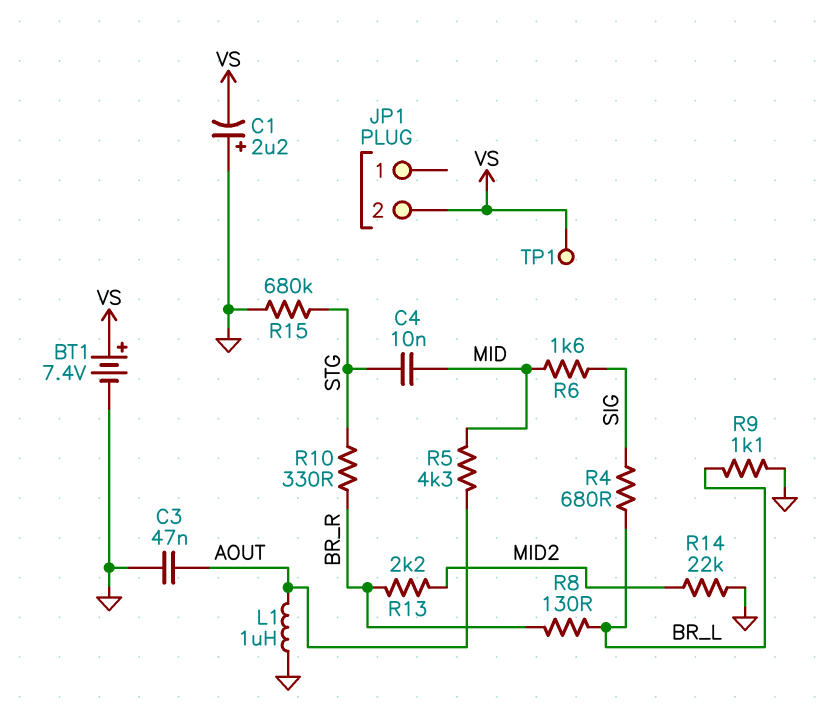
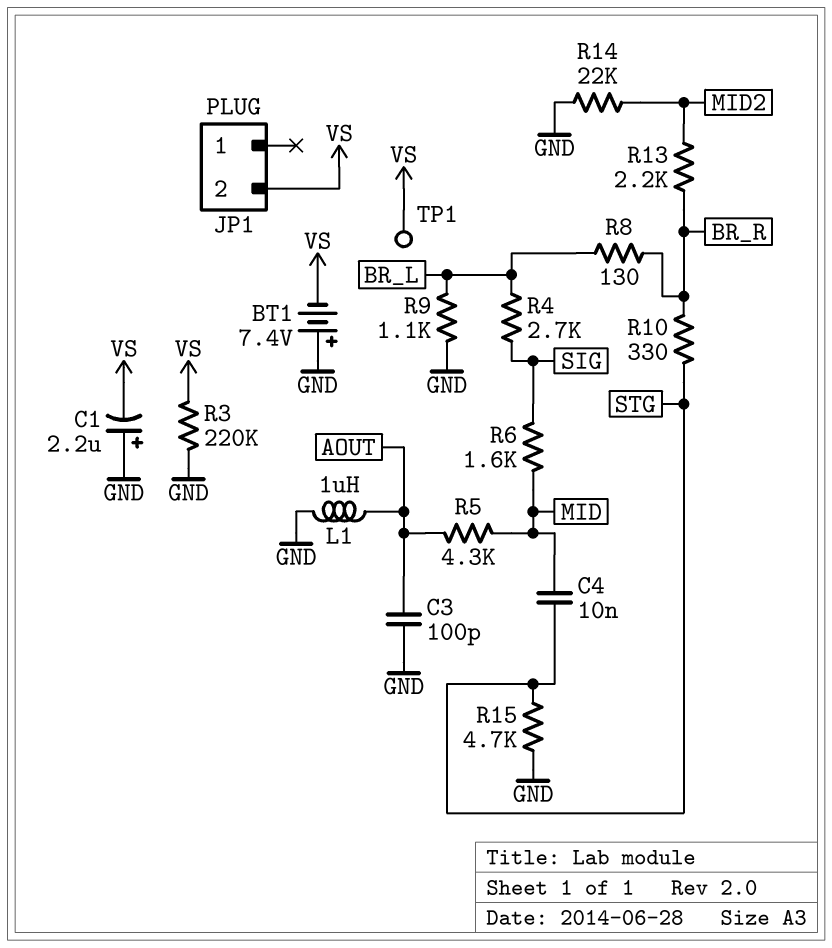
BT1: 7.4V (plus VS, minus GND) -> 7.4V (plus GND, minus VS)
C3: 47nF (AOUT, GND) -> 100pF (AOUT, GND)
R3: none -> 220k (GND, VS)
R4: 680 (BR_L, SIG) -> 2.7k (BR_L, SIG)
R15: 680k (GND, STG) -> 4.7k (GND, STG)

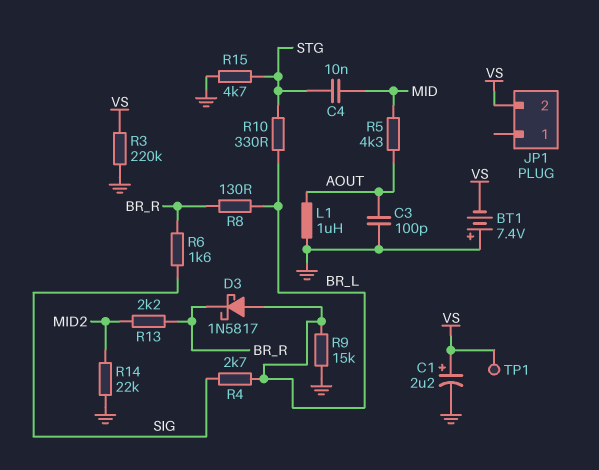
C1: 2.2uF (plus GND, minus VS) -> 2.2uF (plus VS, minus GND)
D3: none -> schottky 1N5817 (A BR_L, K BR_R)
R6: 1.6k (MID, SIG) -> 1.6k (BR_R, SIG)
R9: 1.1k (BR_L, GND) -> 15k (BR_L, GND)
R10: 330 (BR_R, STG) -> 330 (BR_L, STG)

